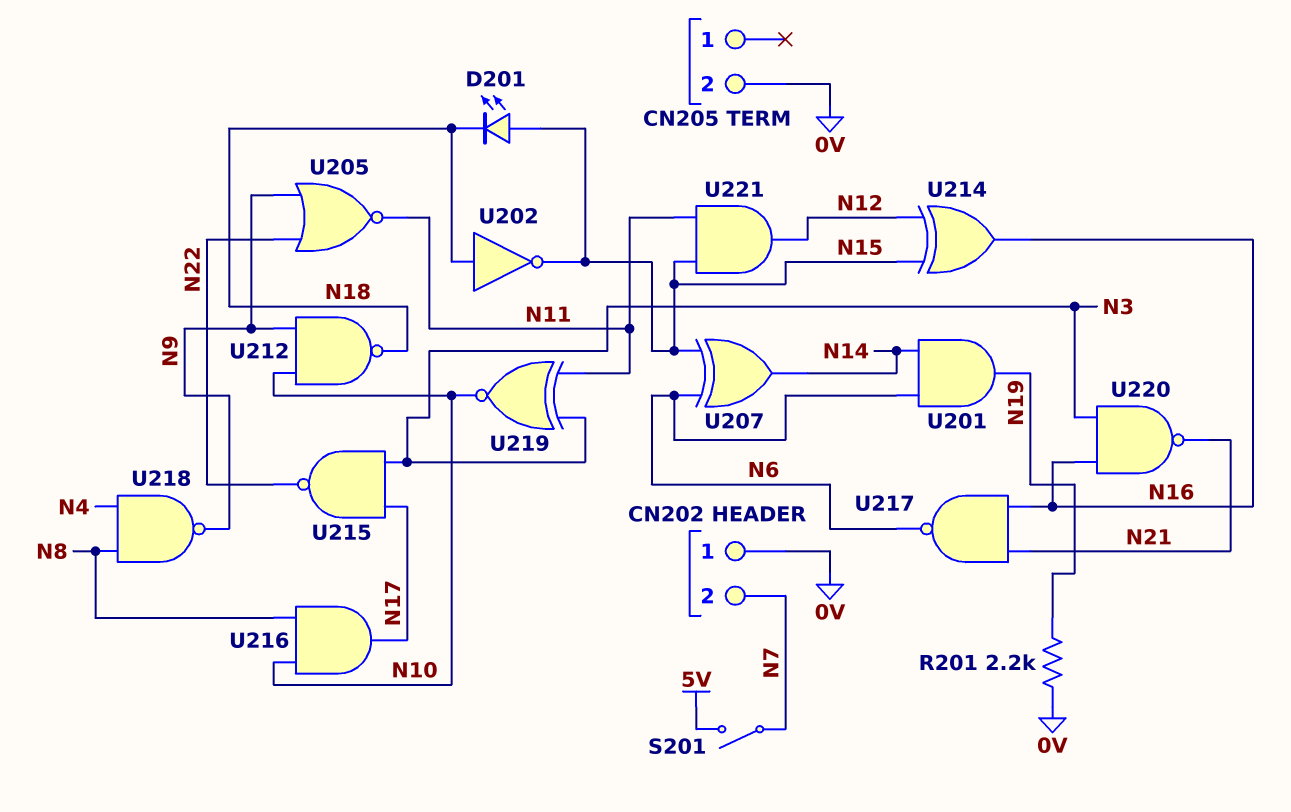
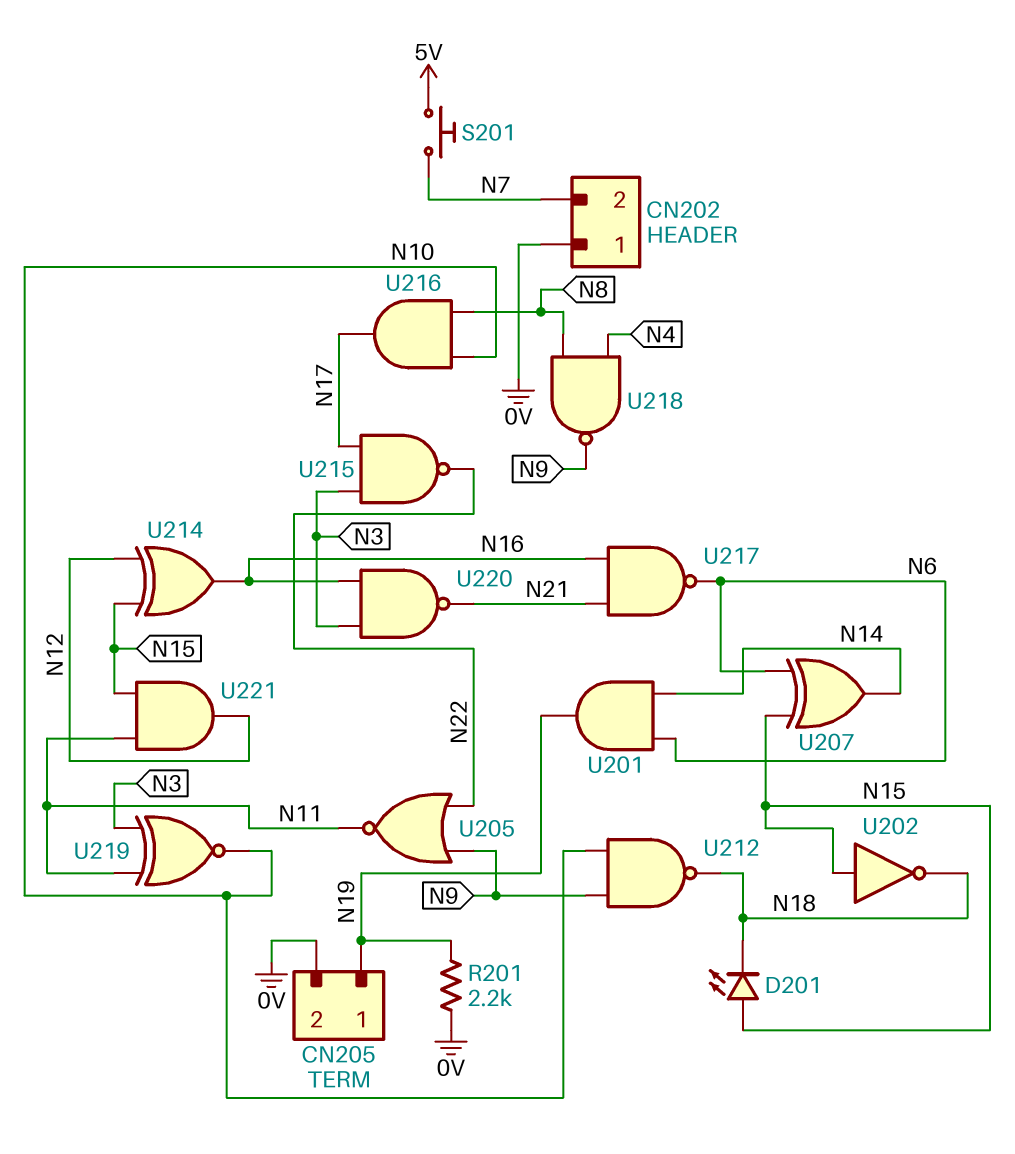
CN205 pin 1: none -> N19
S201: switch (5V, N7) -> button (5V, N7)
U202: NOT (in N18, out N15) -> NOT (in N15, out N18)

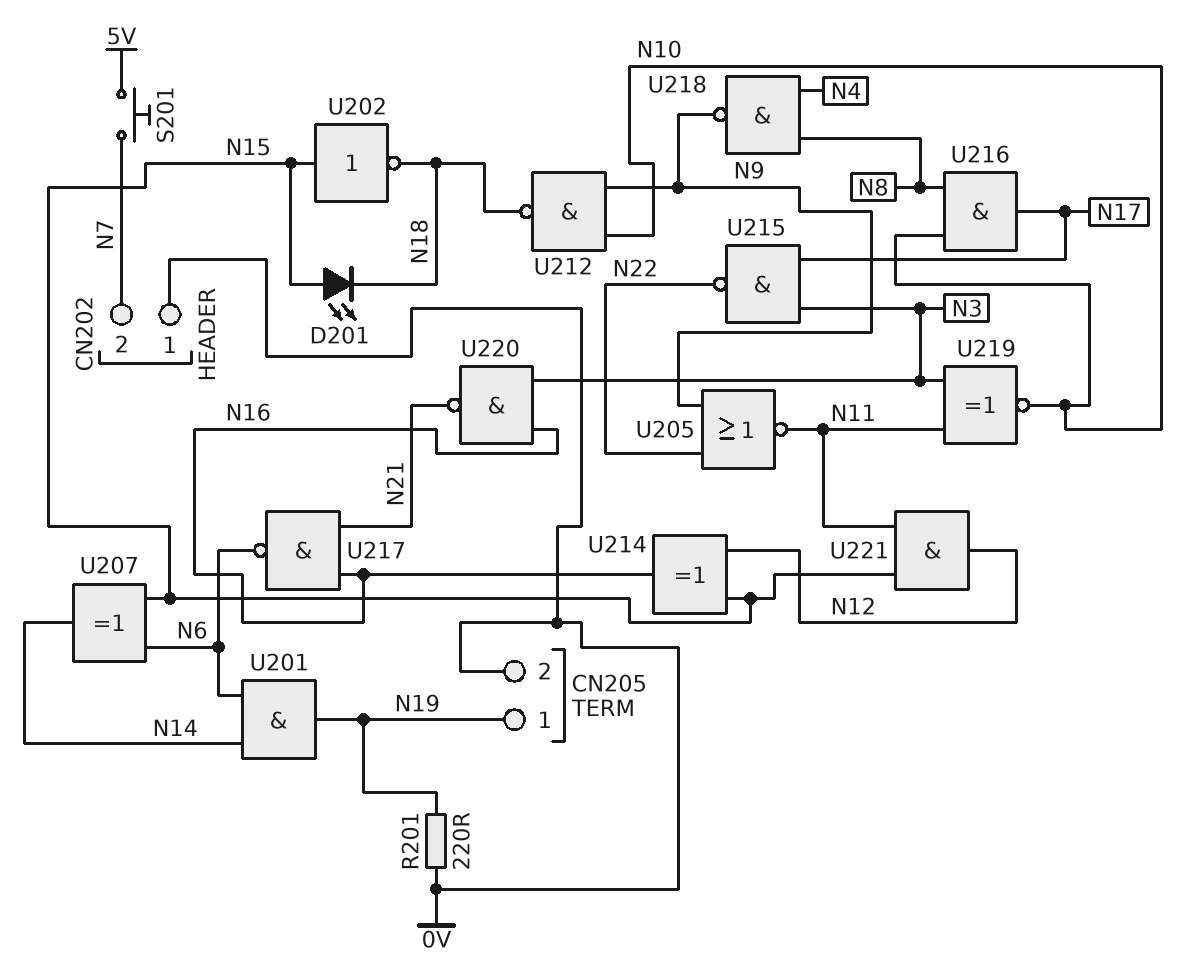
R201: 2.2k (0V, N19) -> 220 (0V, N19)

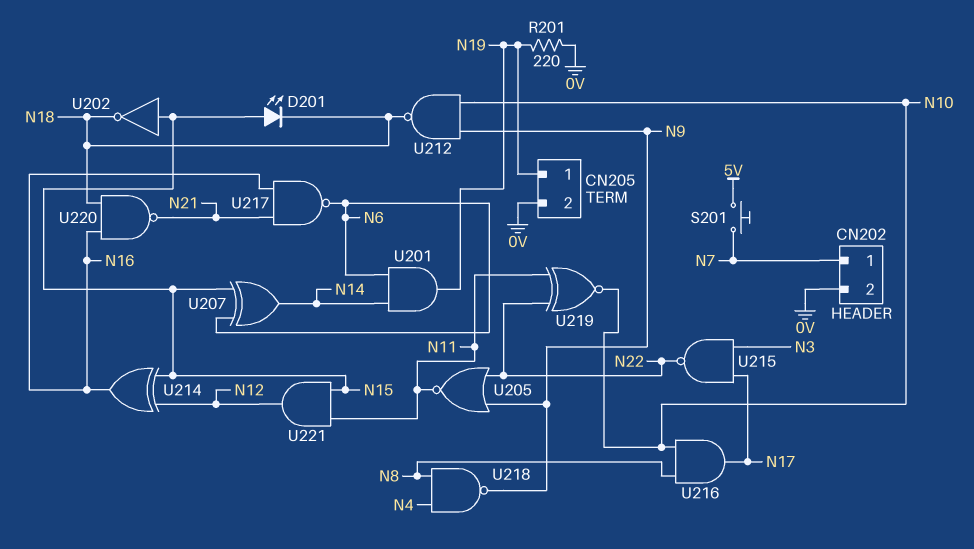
CN202 pin 1: 0V -> N7
CN202 pin 2: N7 -> 0V
U219: XNOR (in N3, in N11, out N10) -> XNOR (in N11, in N22, out N10)
U220: NAND (in N3, in N16, out N21) -> NAND (in N16, in N18, out N21)

